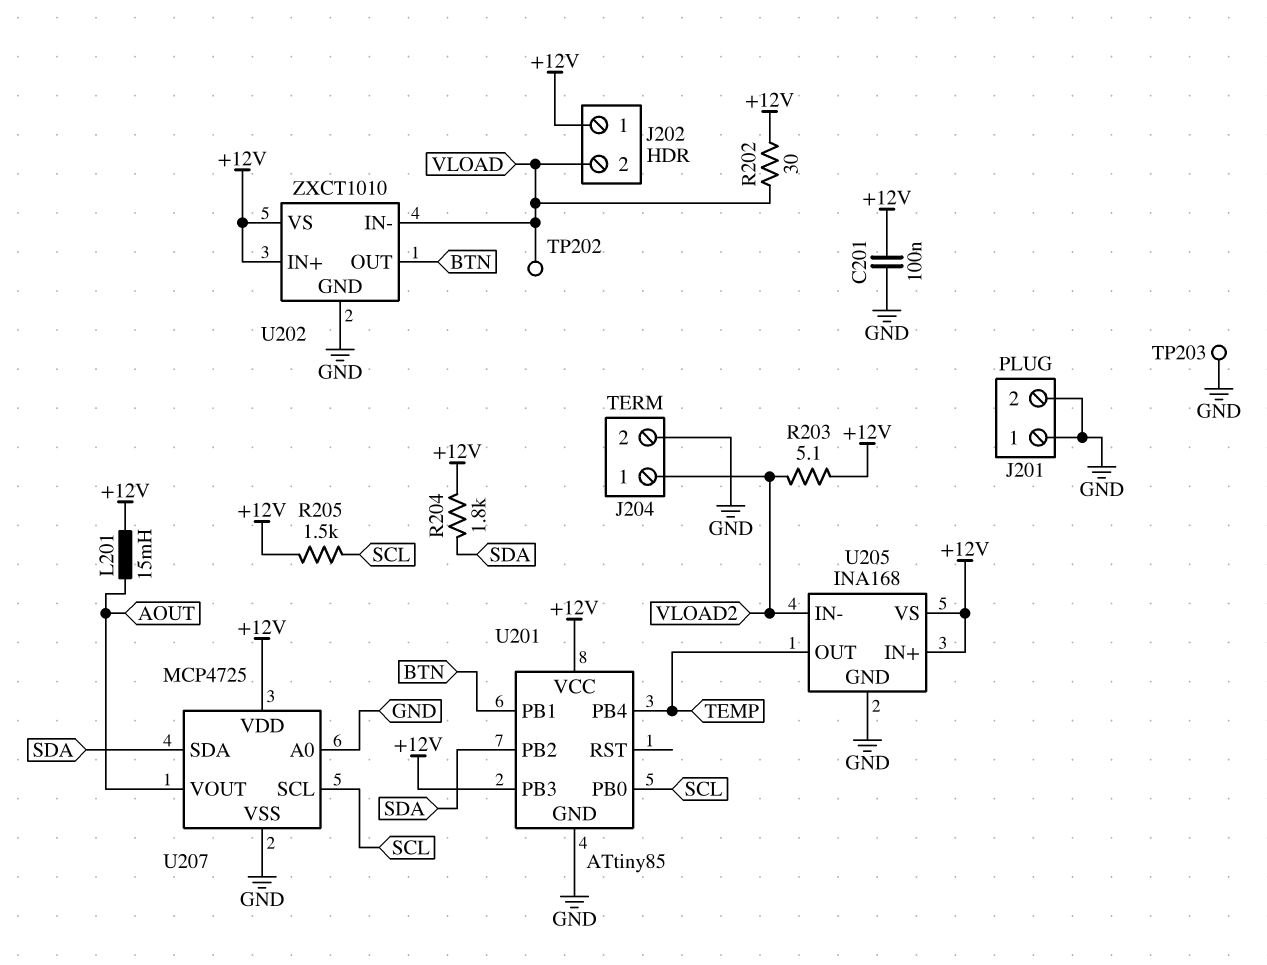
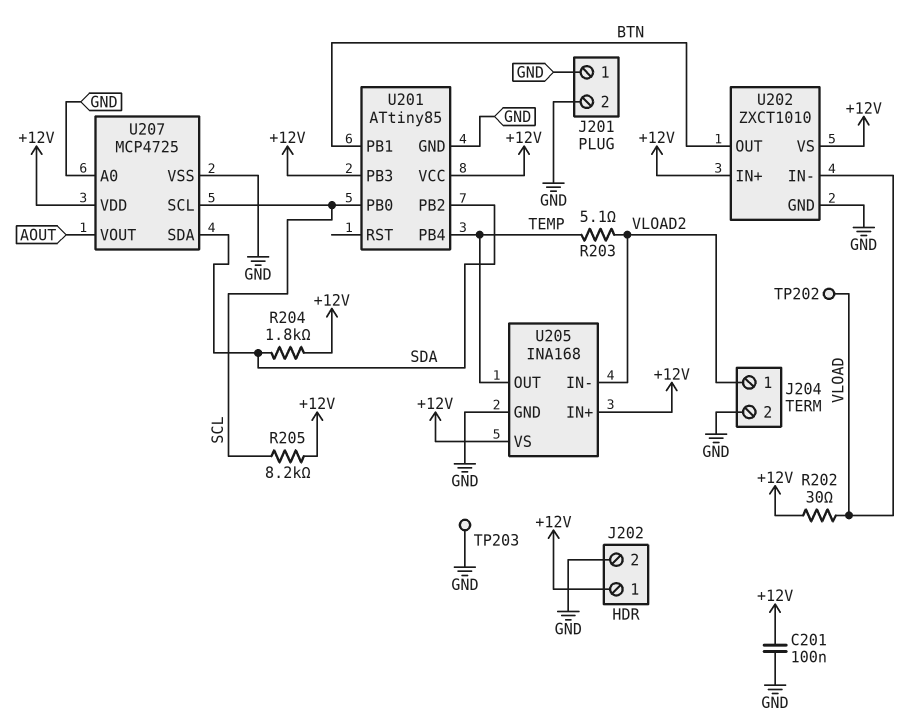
J202 pin 2: VLOAD -> GND
L201: 15mH (+12V, AOUT) -> none
R203: 5.1 (+12V, VLOAD2) -> 5.1 (TEMP, VLOAD2)
R205: 1.5k (+12V, SCL) -> 8.2k (+12V, SCL)

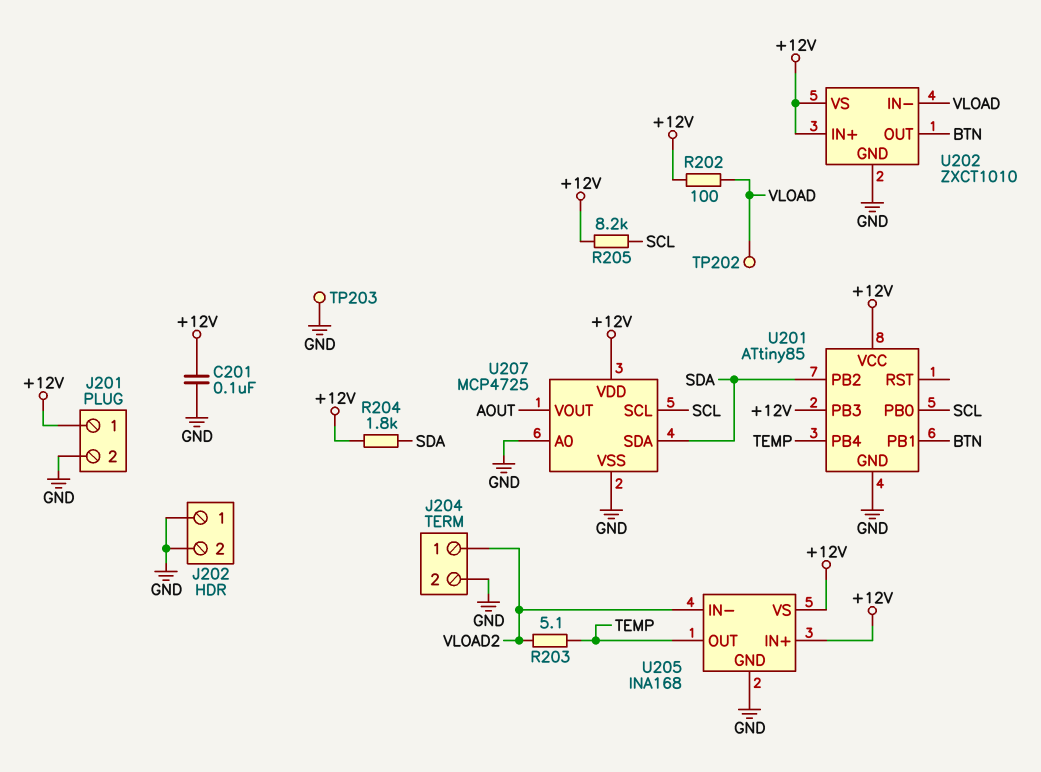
J201 pin 1: GND -> +12V
J202 pin 1: +12V -> GND
R202: 30 (+12V, VLOAD) -> 100 (+12V, VLOAD)

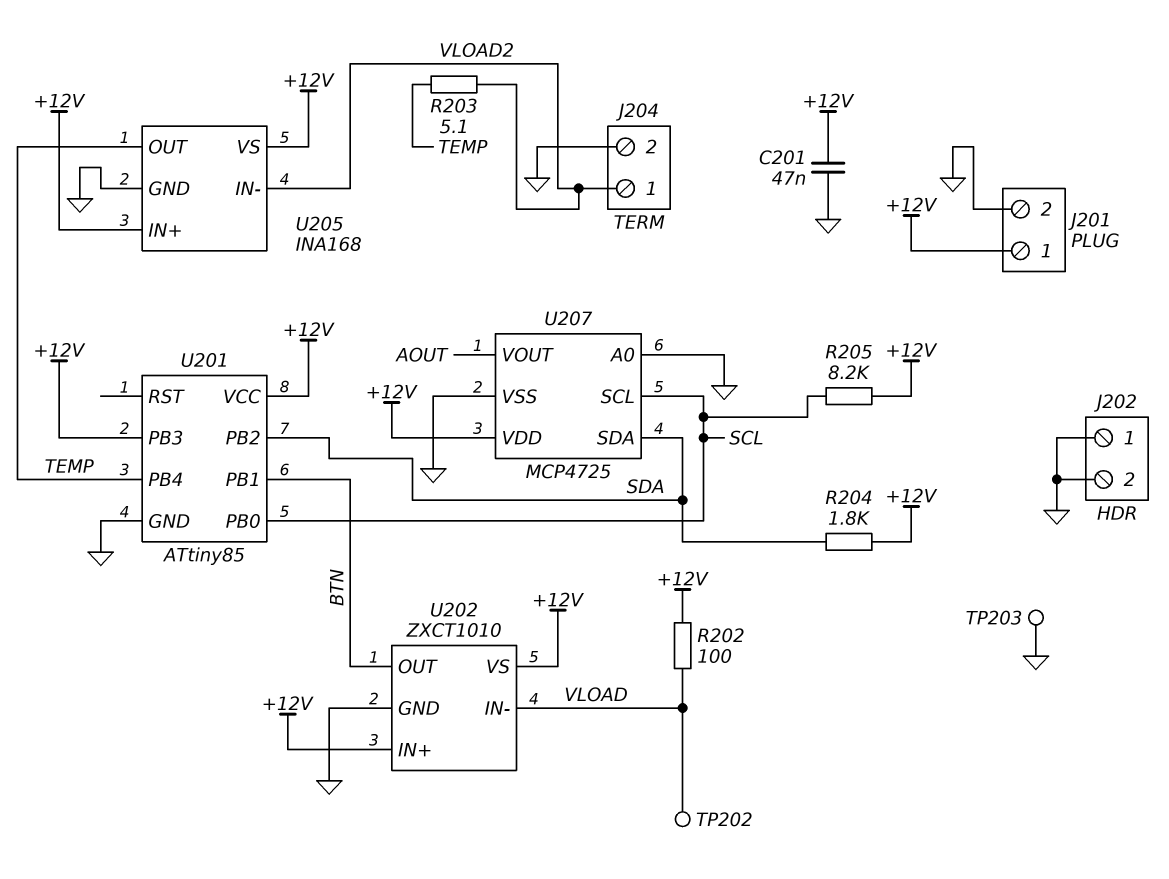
C201: 100nF (+12V, GND) -> 47nF (+12V, GND)

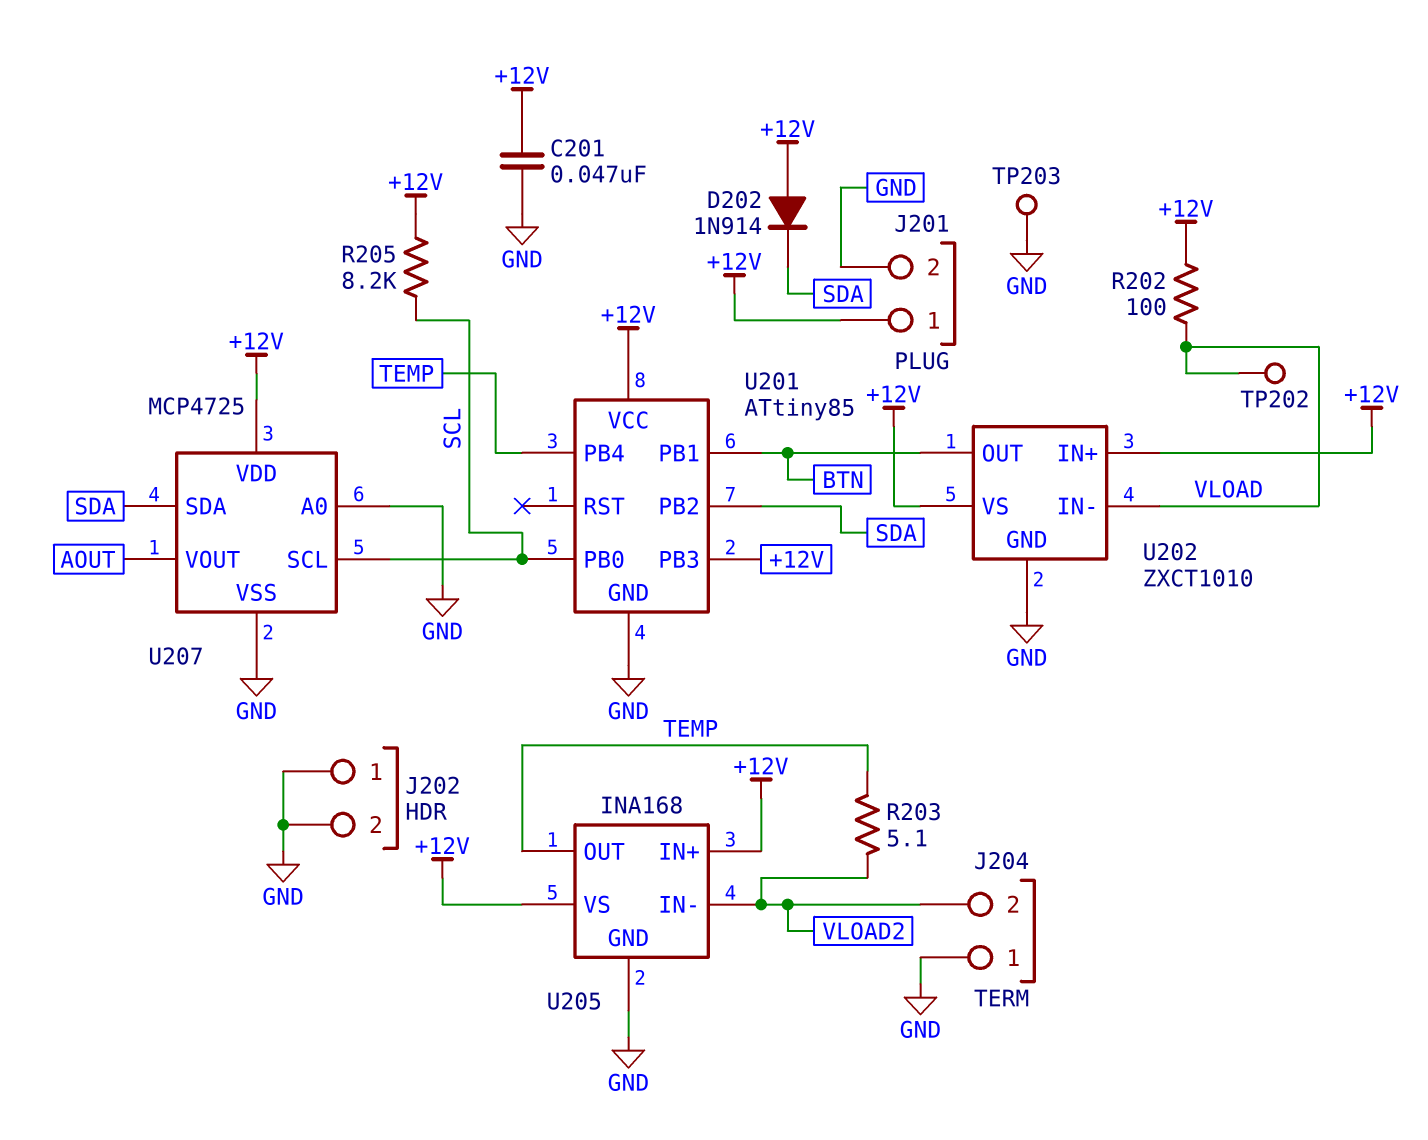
D202: none -> diode 1N914 (A +12V, K SDA)
J204 pin 1: VLOAD2 -> GND
J204 pin 2: GND -> VLOAD2
R204: 1.8k (+12V, SDA) -> none

